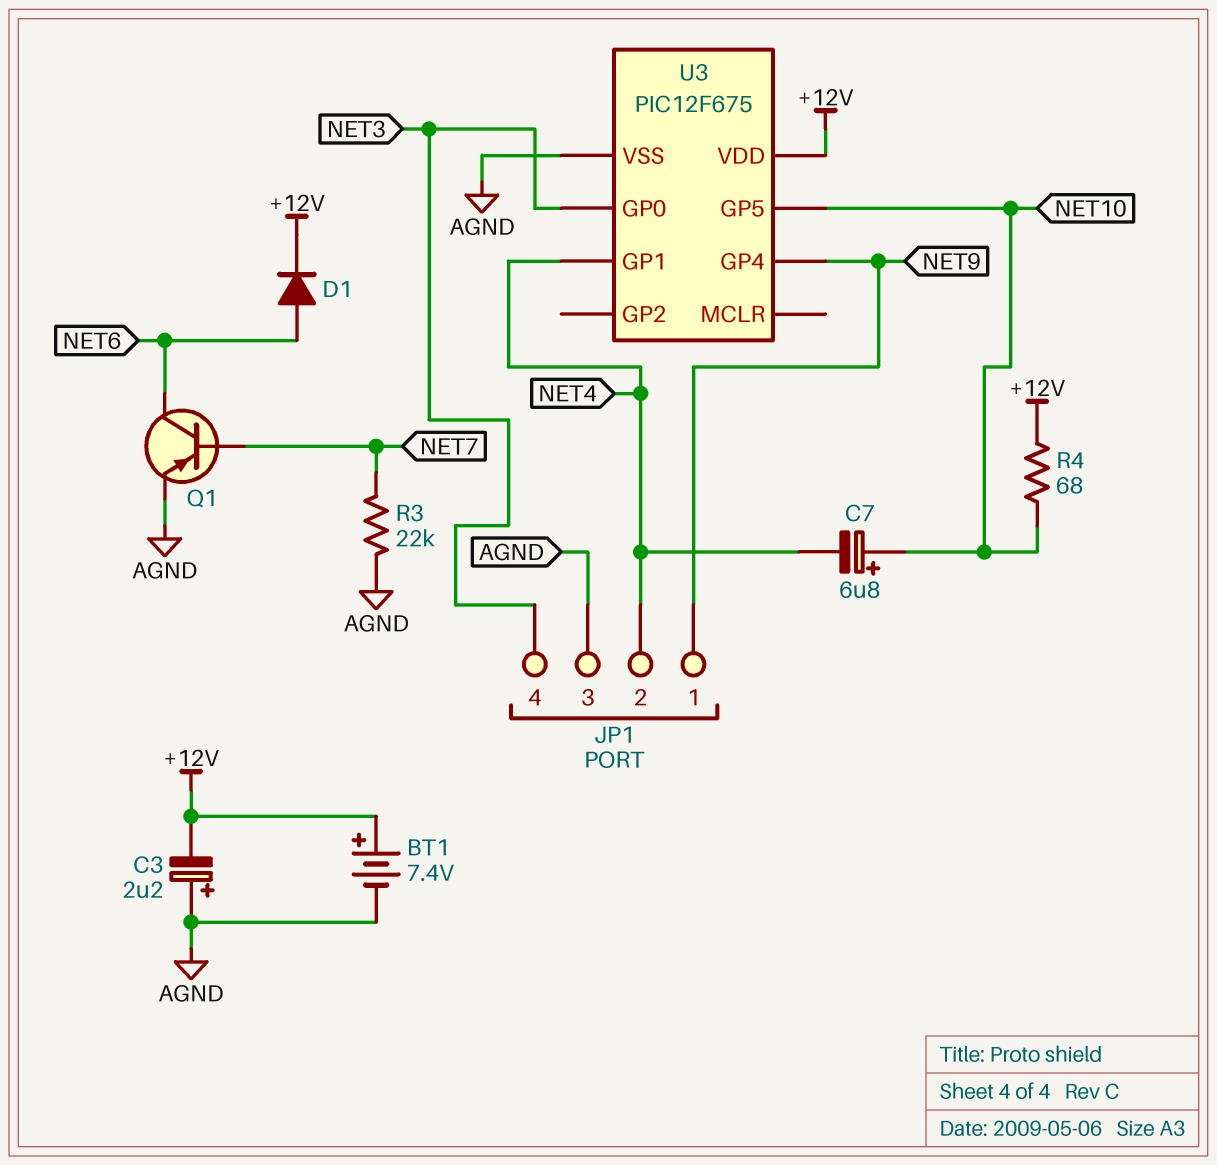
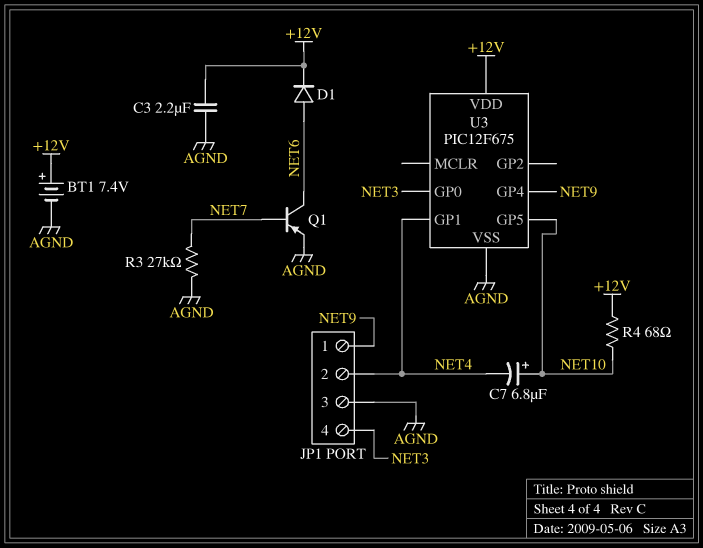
C3: 2.2uF (plus AGND, minus +12V) -> 2.2uF (+12V, AGND)
R3: 22k (AGND, NET7) -> 27k (AGND, NET7)

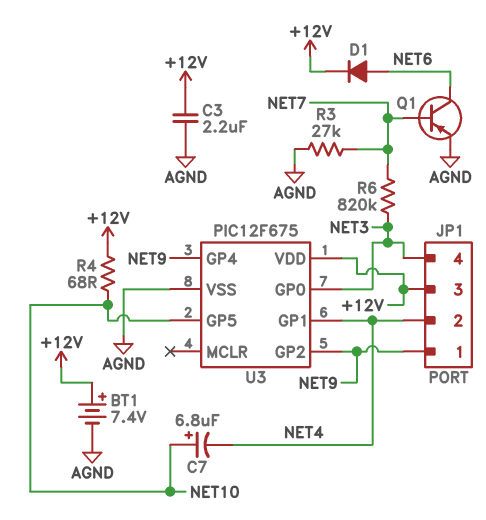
JP1 pin 3: AGND -> +12V
R6: none -> 820k (NET3, NET7)
U3 pin GP2: none -> NET9

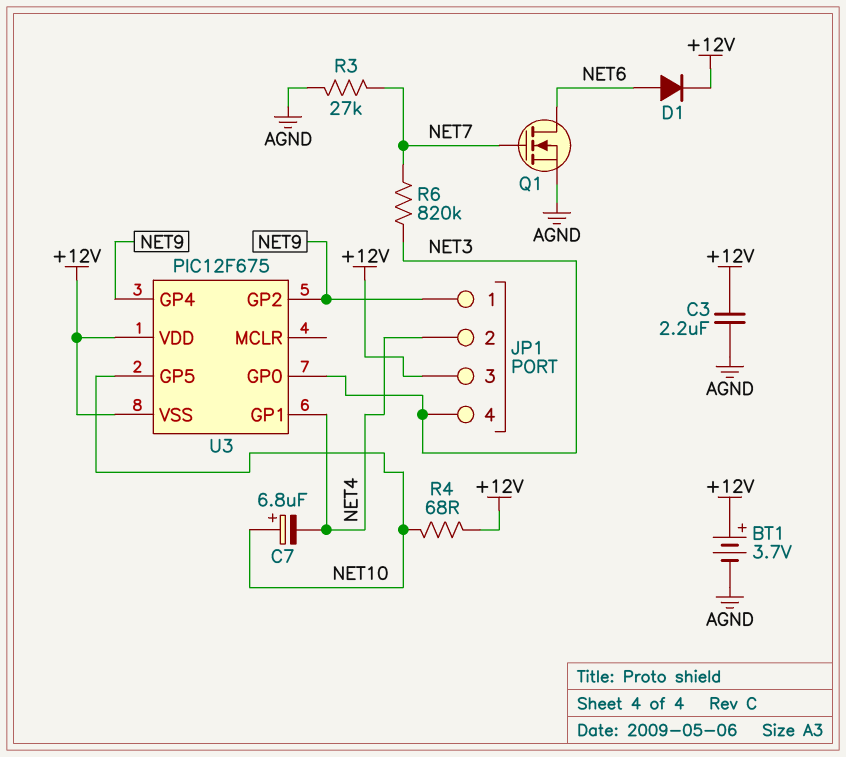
BT1: 7.4V (plus +12V, minus AGND) -> 3.7V (plus +12V, minus AGND)
Q1: PNP (B NET7, C NET6, E AGND) -> NMOS (G NET7, D NET6, S AGND)
U3 pin VSS: AGND -> +12V

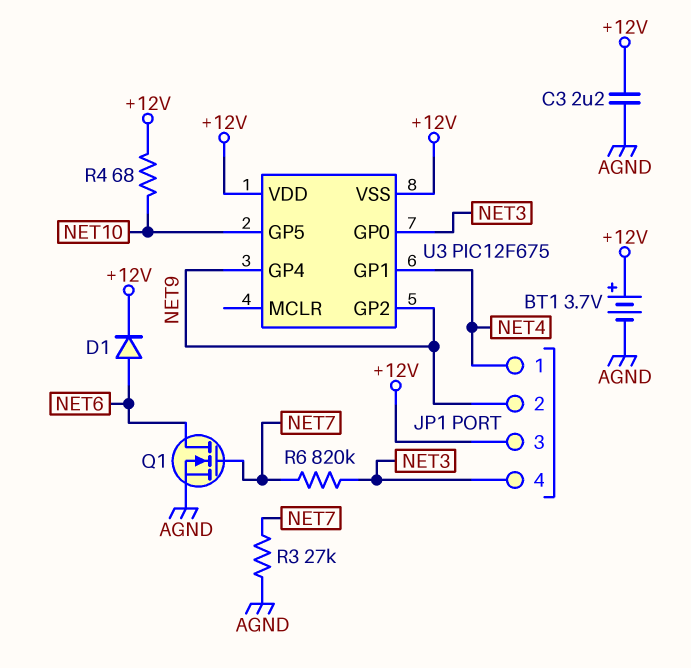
C7: 6.8uF (plus NET10, minus NET4) -> none
JP1 pin 1: NET9 -> NET4
JP1 pin 2: NET4 -> NET9

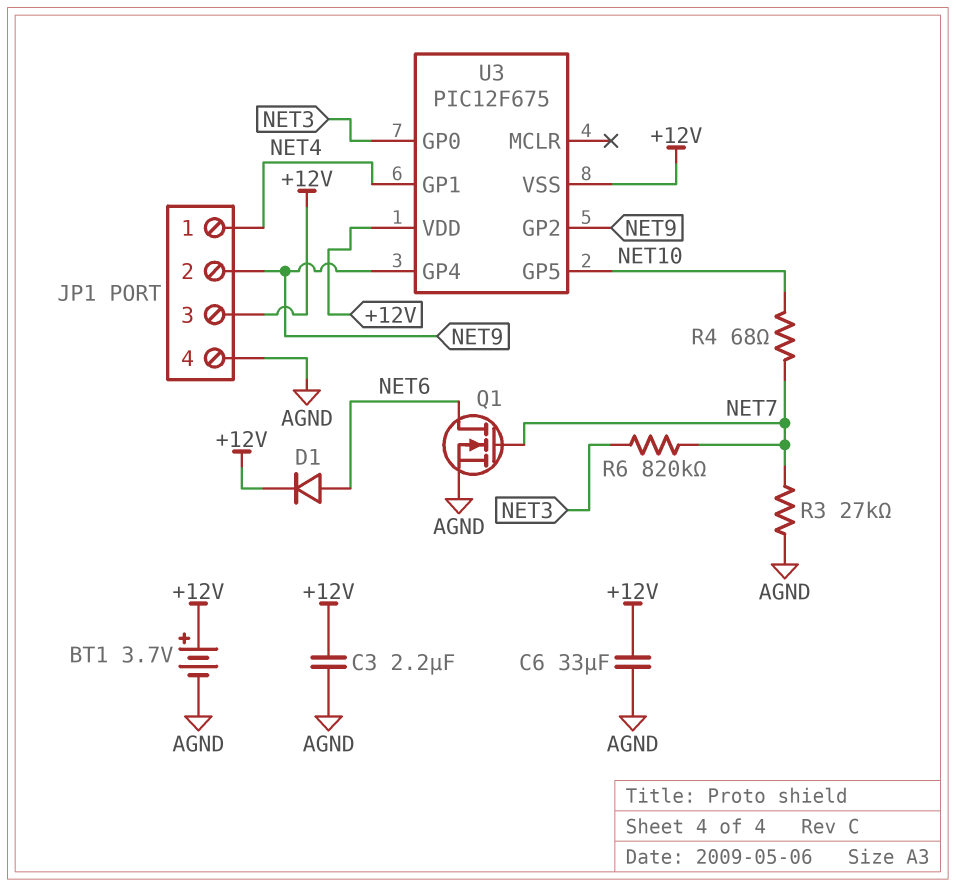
C6: none -> 33uF (+12V, AGND)
JP1 pin 4: NET3 -> AGND
R4: 68 (+12V, NET10) -> 68 (NET7, NET10)

